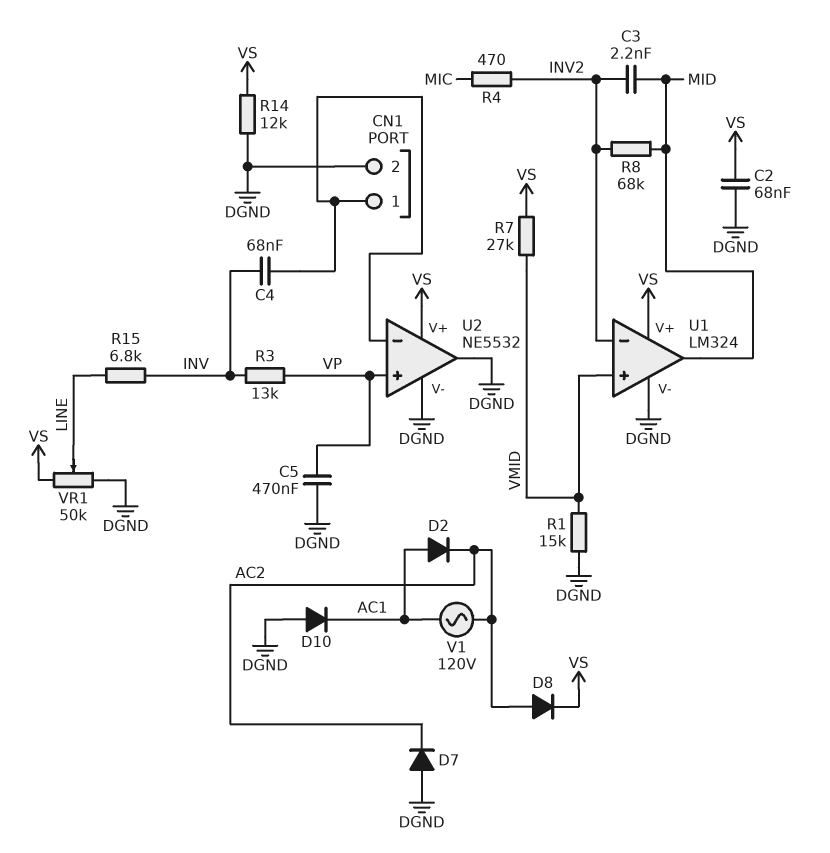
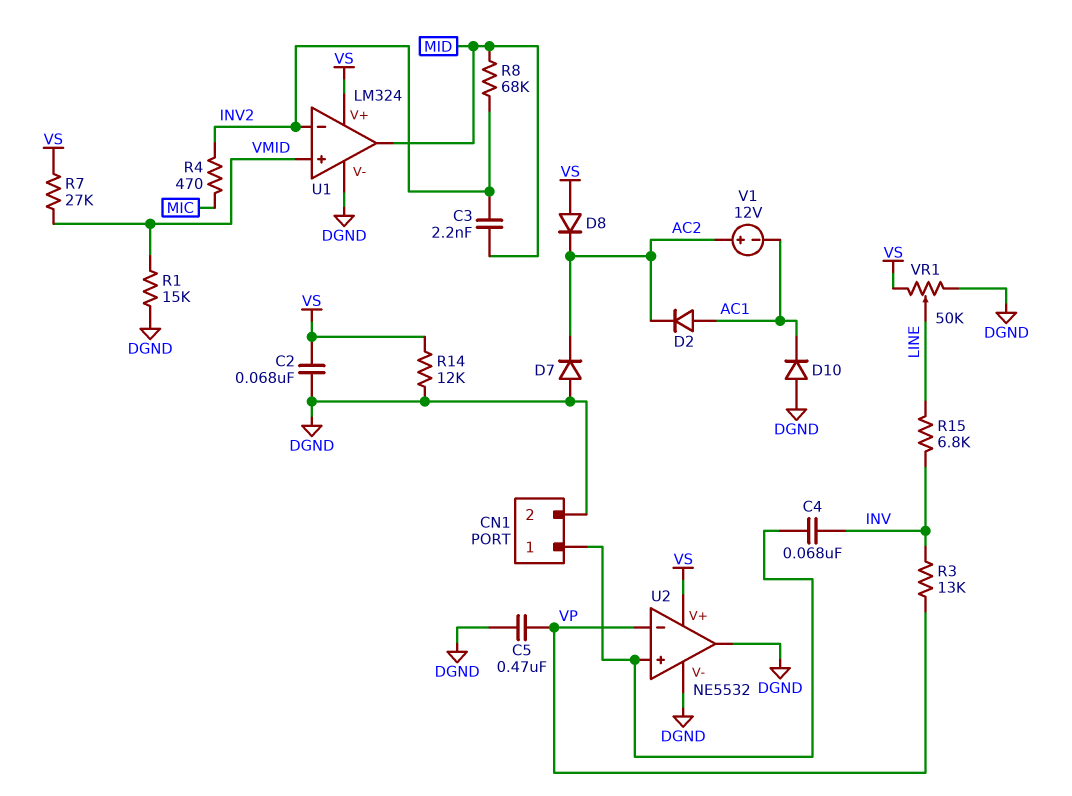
D8: diode (A AC2, K VS) -> diode (A VS, K AC2)
U2 pin in+: VP -> CN1/1
U2 pin in-: CN1/1 -> VP
V1: AC 120V (AC1, AC2) -> 12V (plus AC2, minus AC1)

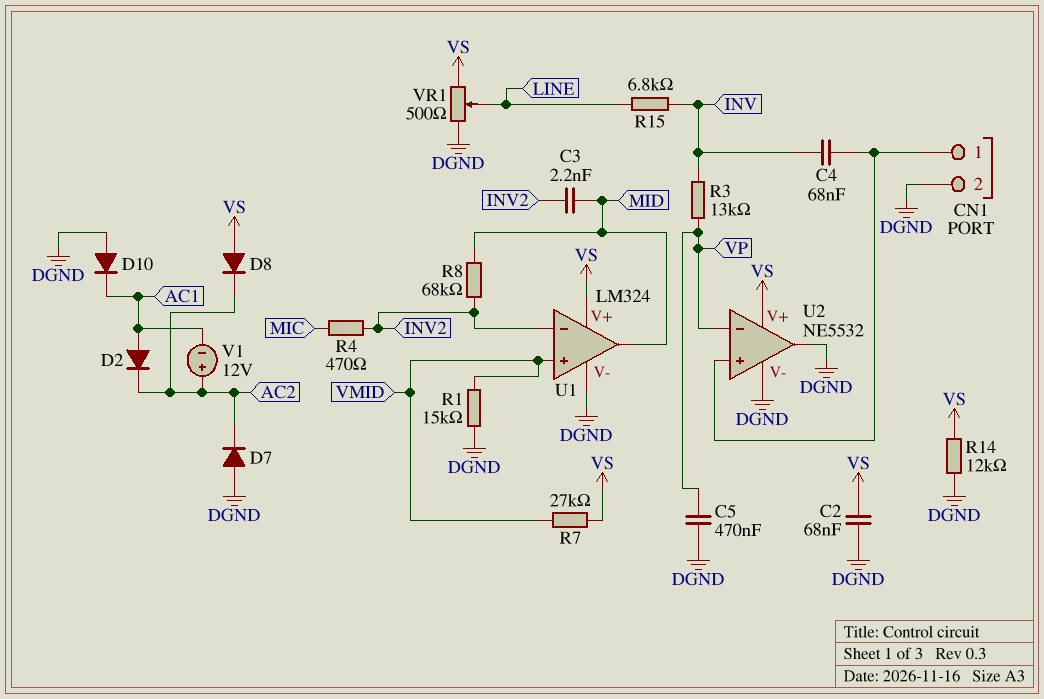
VR1: 50k (DGND, VS, wiper LINE) -> 500 (DGND, VS, wiper LINE)

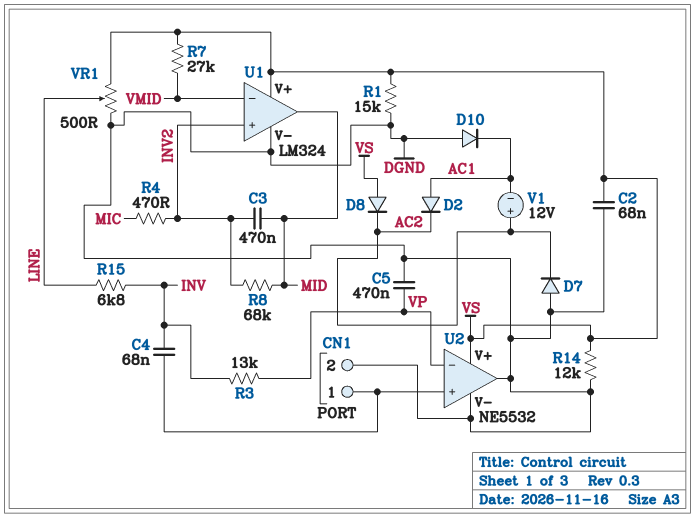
C3: 2.2nF (INV2, MID) -> 470nF (INV2, MID)
R1: 15k (DGND, VMID) -> 15k (DGND, VS)
U1 pin in+: VMID -> INV2
U1 pin in-: INV2 -> VMID

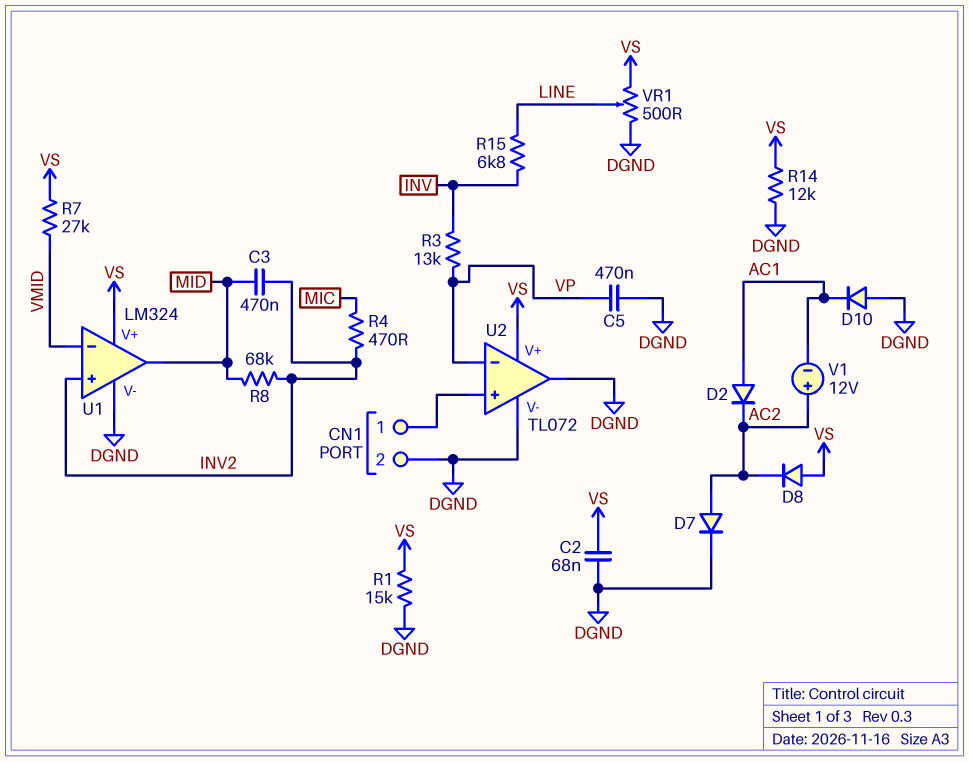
C4: 68nF (CN1/1, INV) -> none
D7: diode (A DGND, K AC2) -> diode (A AC2, K DGND)
U2: NE5532 -> TL072

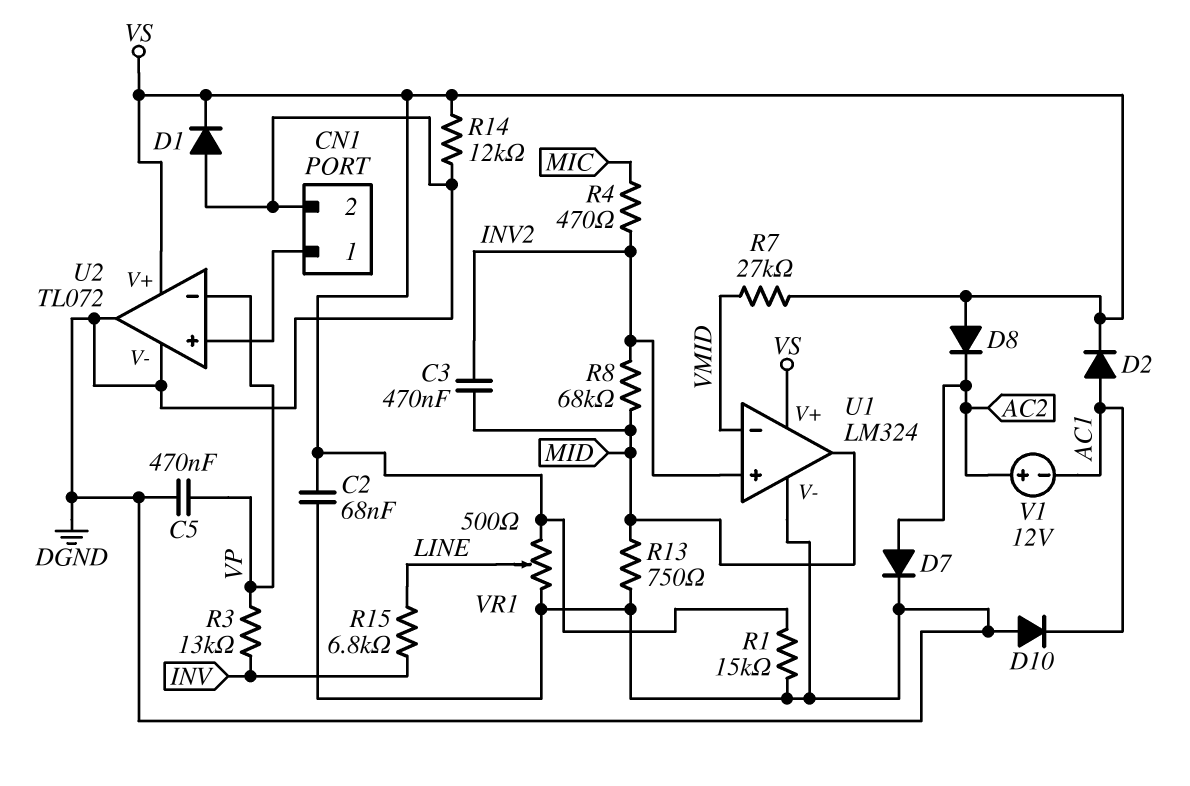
D1: none -> diode (A DGND, K VS)
D2: diode (A AC1, K AC2) -> diode (A AC1, K VS)
R13: none -> 750 (DGND, MID)

